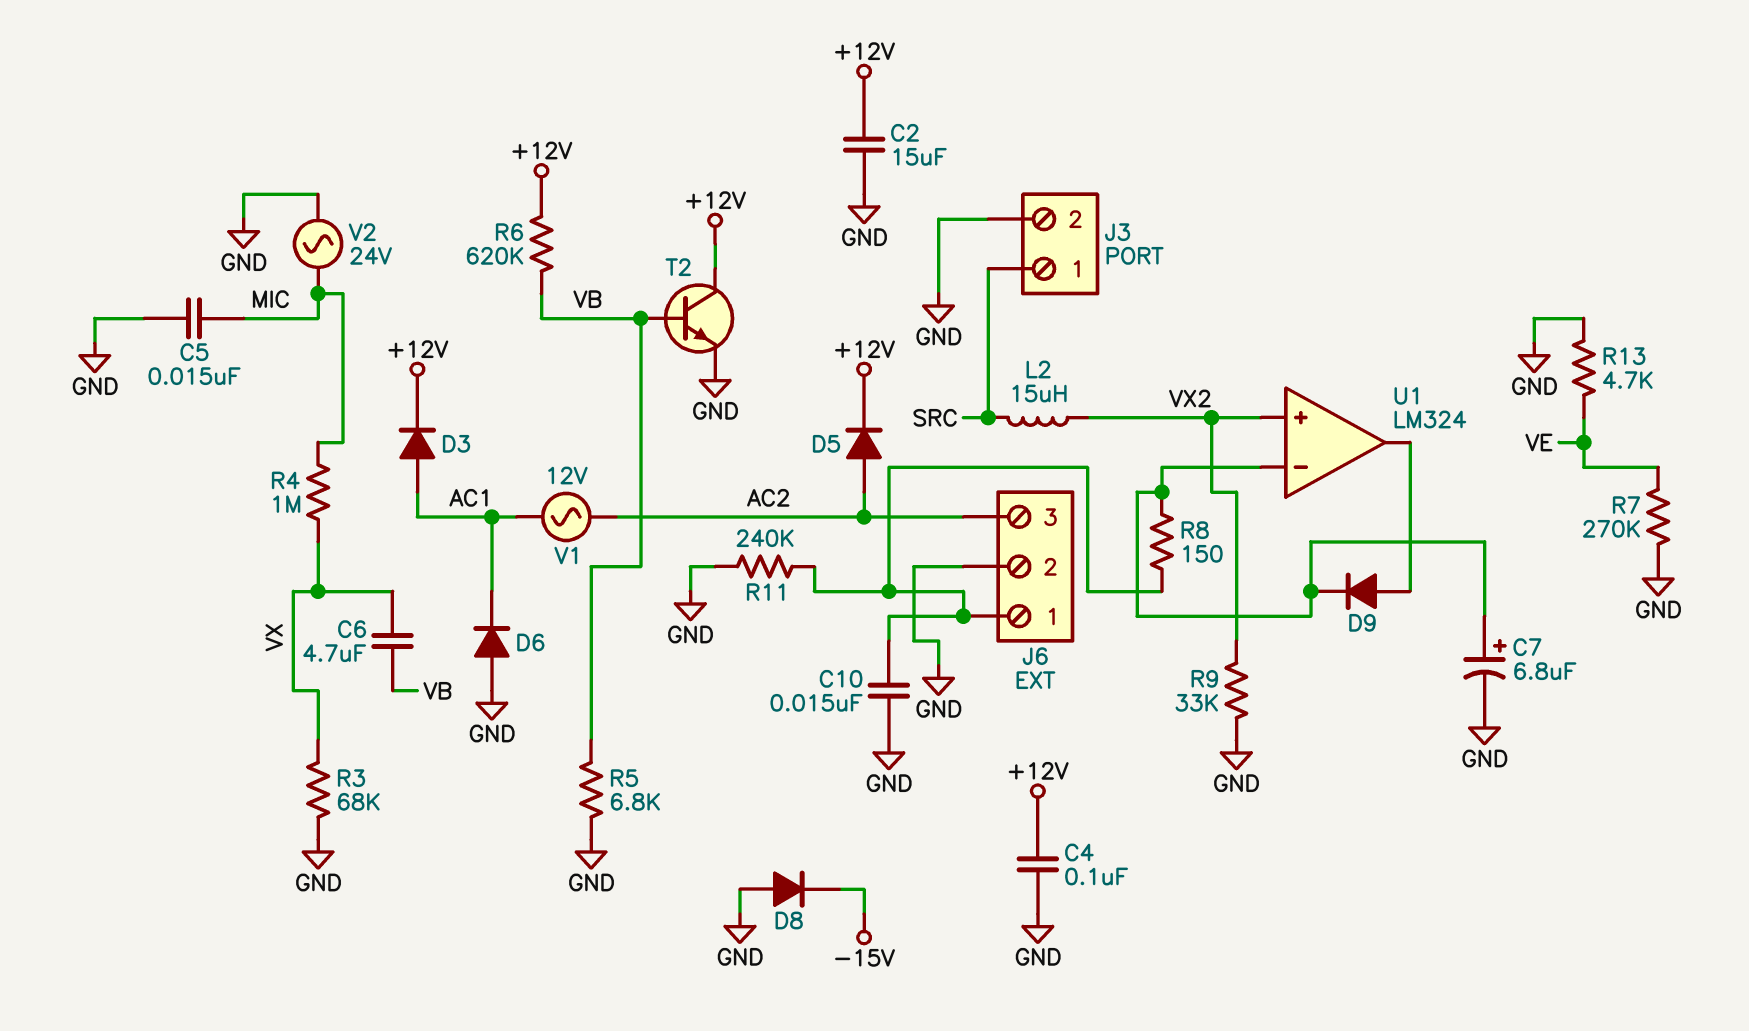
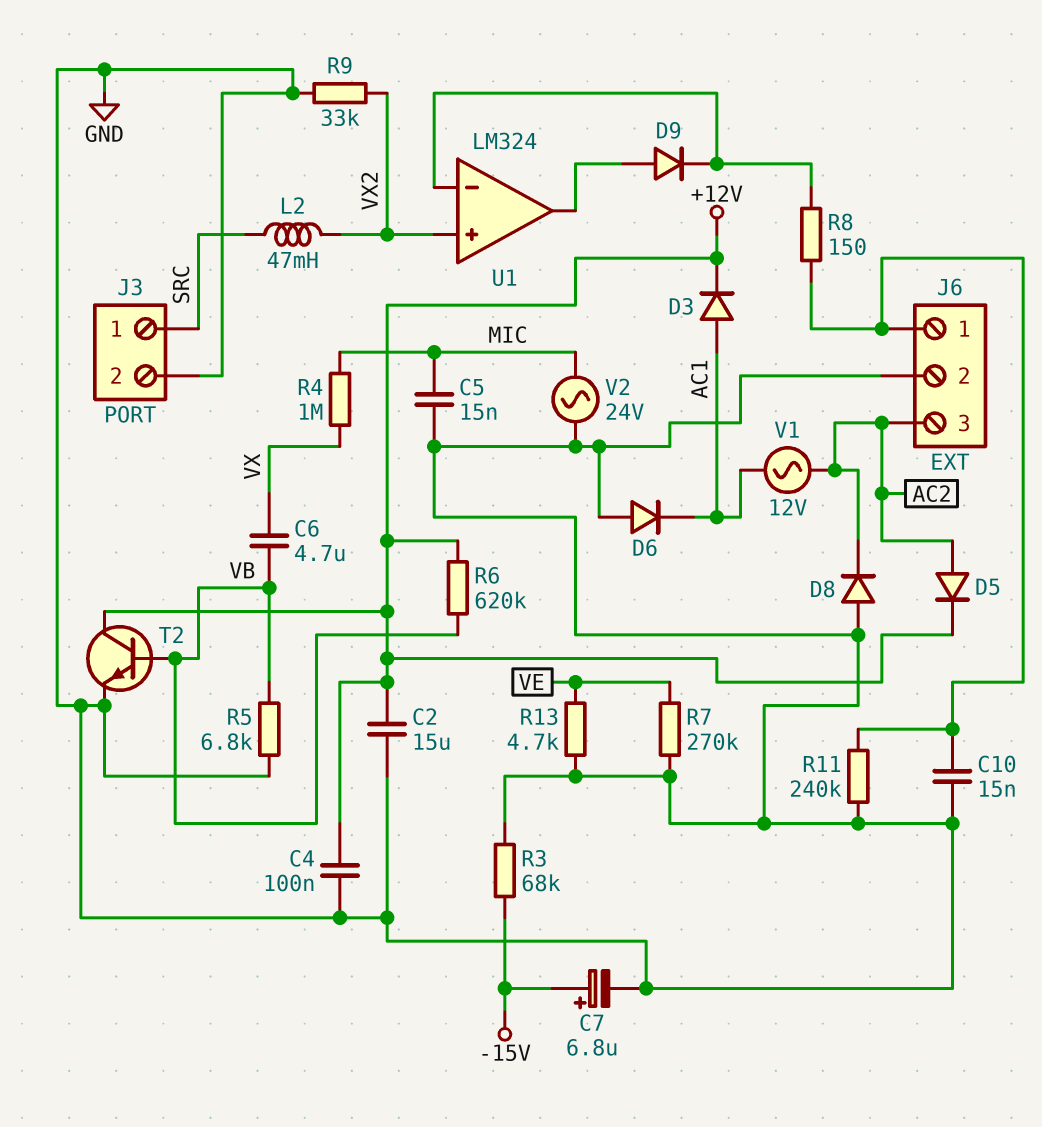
C7: 6.8uF (plus U1/in-, minus GND) -> 6.8uF (plus -15V, minus GND)
D8: diode (A GND, K -15V) -> diode (A GND, K AC2)
L2: 15uH (SRC, VX2) -> 47mH (SRC, VX2)
R3: 68k (GND, VX) -> 68k (-15V, GND)

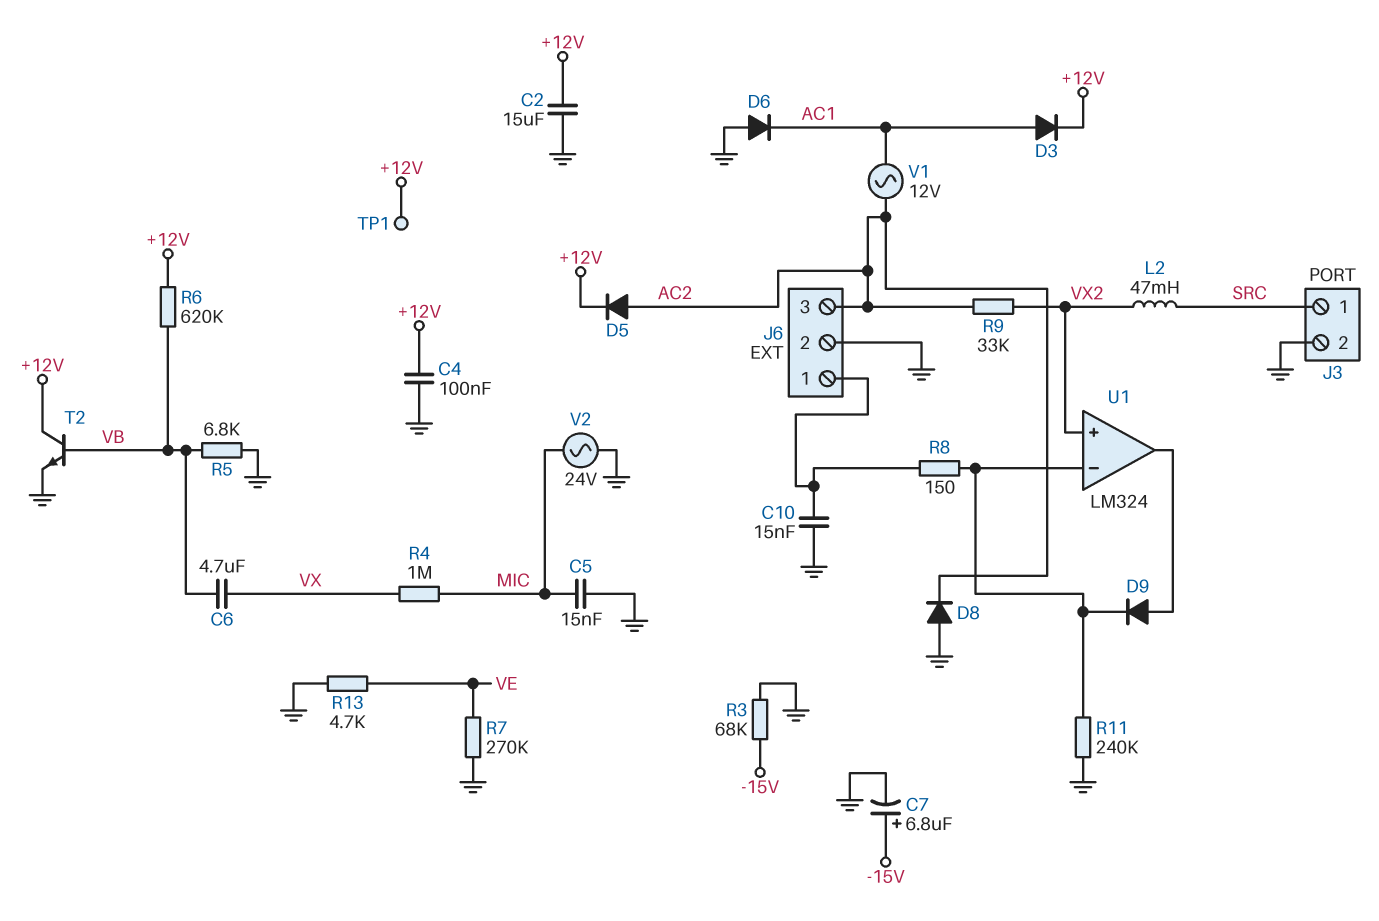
R9: 33k (GND, VX2) -> 33k (AC2, VX2)
R11: 240k (GND, J6/1) -> 240k (GND, U1/in-)
TP1: none -> test point (+12V)

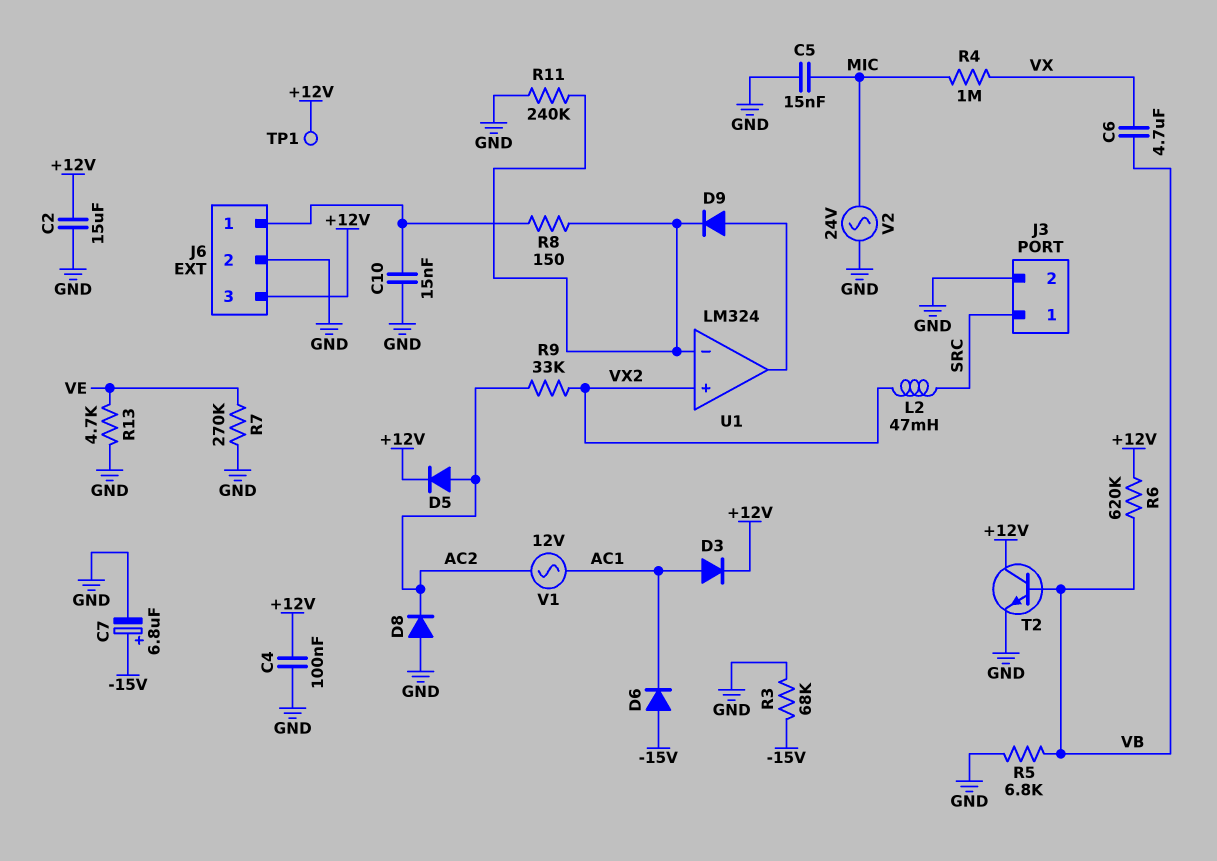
D6: diode (A GND, K AC1) -> diode (A -15V, K AC1)
J6 pin 3: AC2 -> +12V

